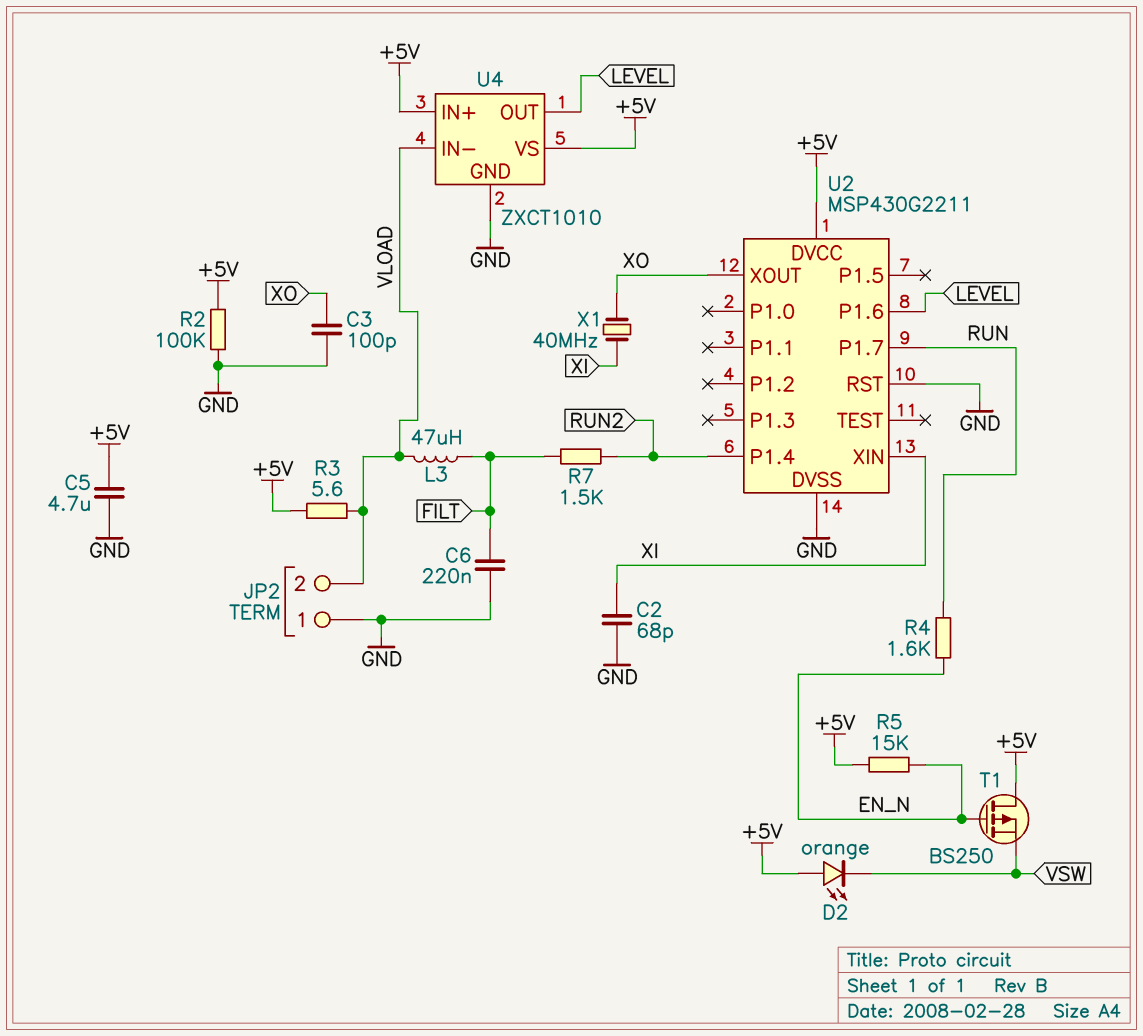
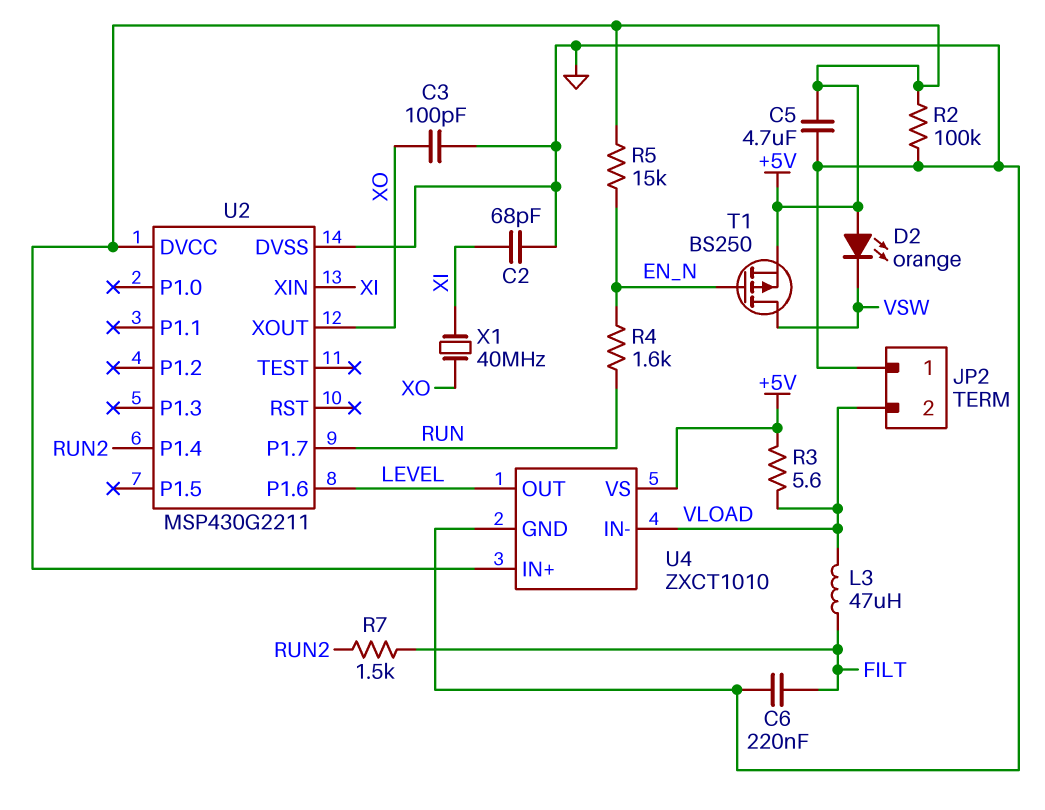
T1: PMOS BS250 (G EN_N, D +5V, S VSW) -> PMOS BS250 (G EN_N, D VSW, S +5V)
U2 pin RST: GND -> none

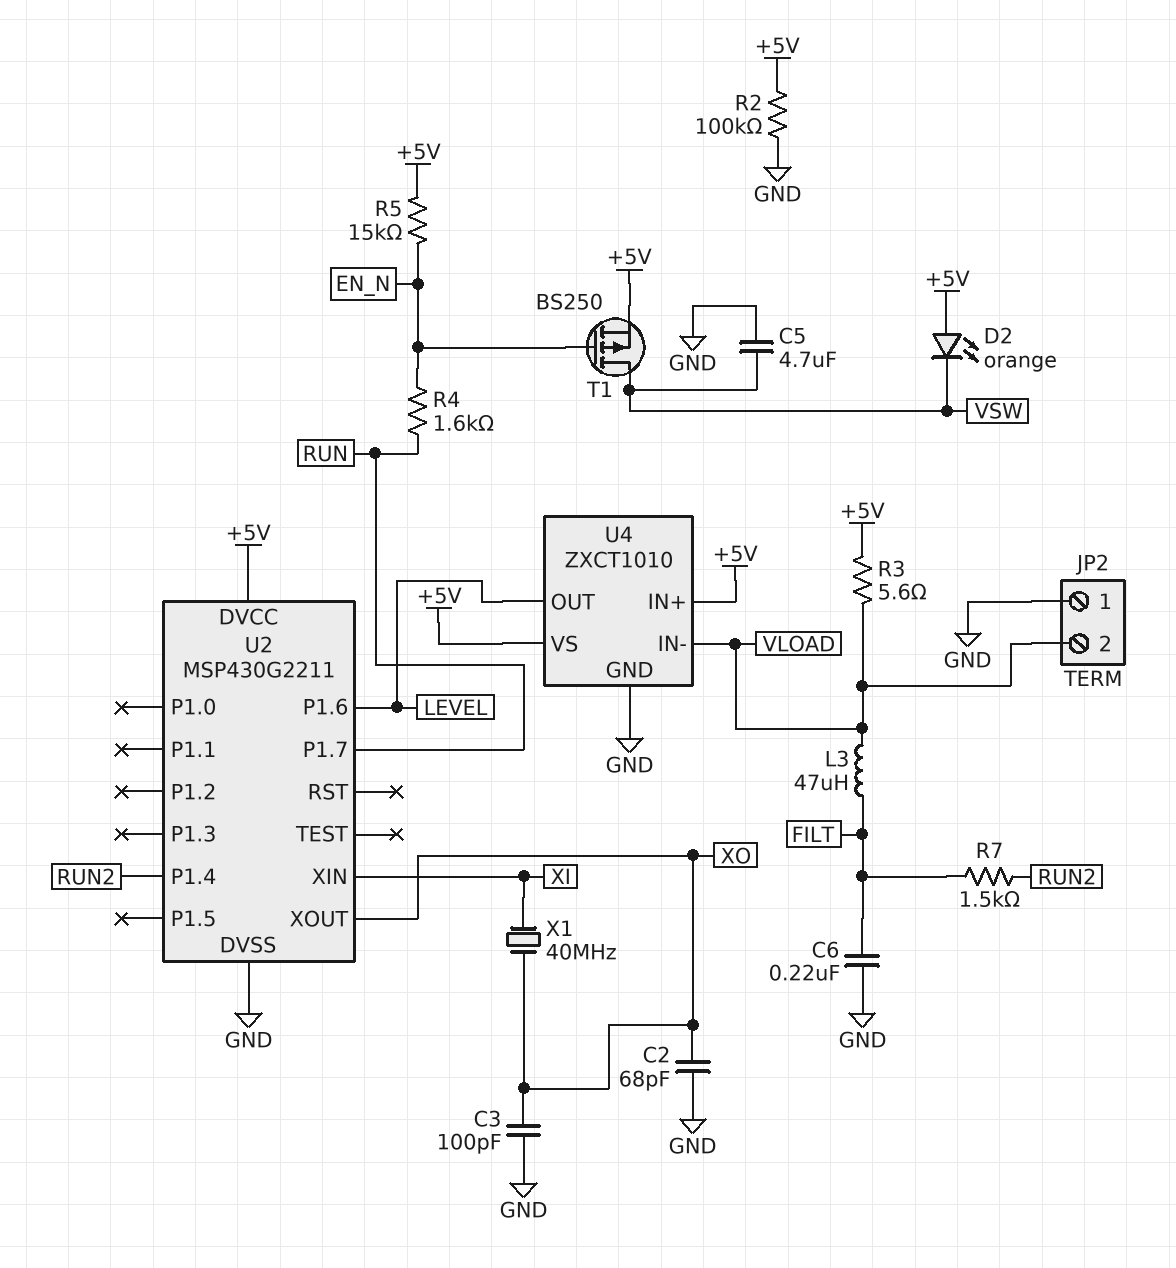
C2: 68pF (GND, XI) -> 68pF (GND, XO)
C5: 4.7uF (+5V, GND) -> 4.7uF (GND, VSW)

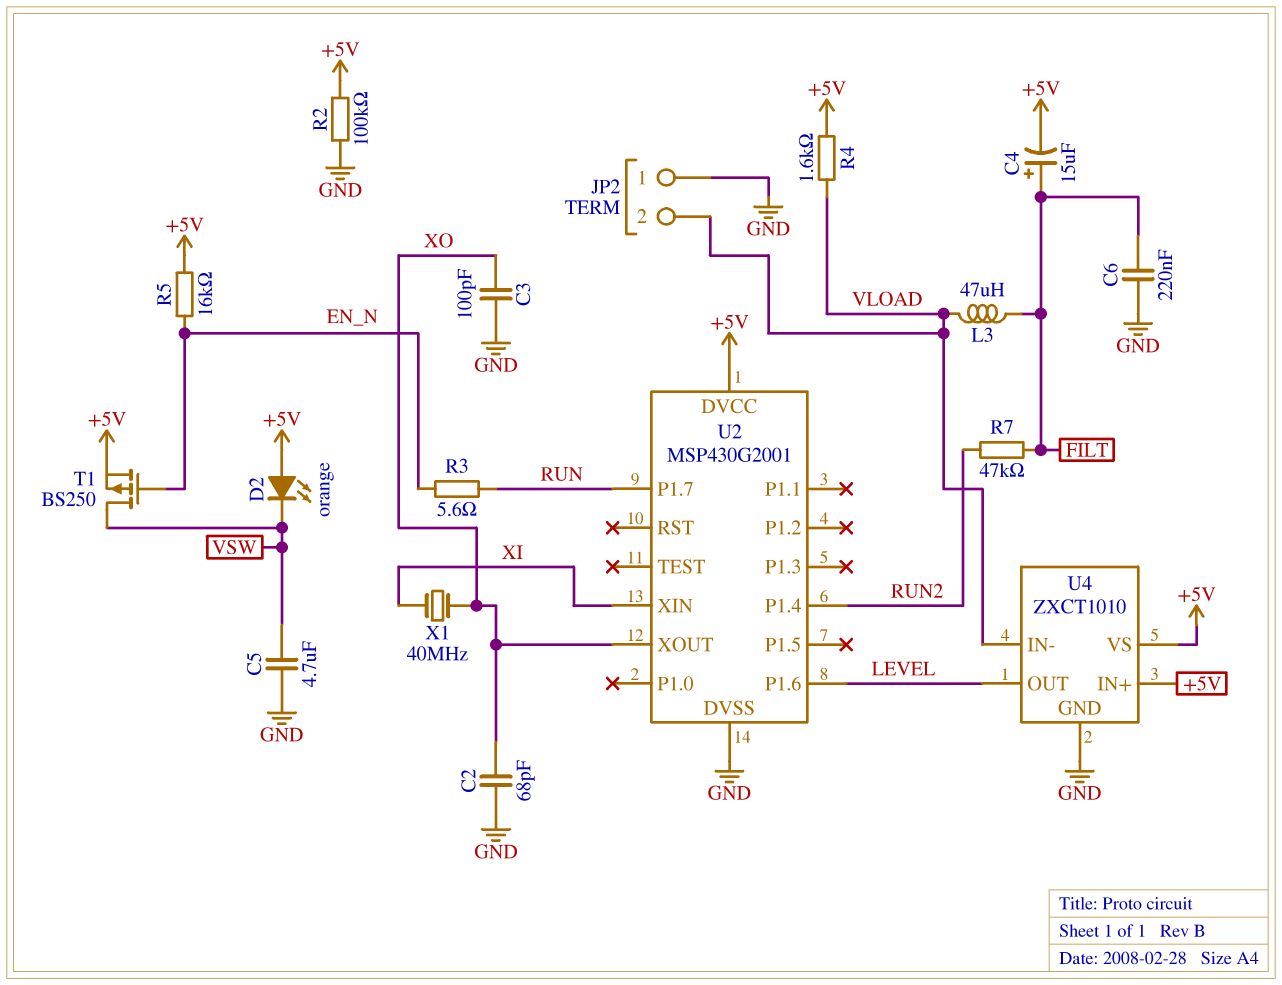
C4: none -> 15uF (plus FILT, minus +5V)
R3: 5.6 (+5V, VLOAD) -> 5.6 (EN_N, RUN)
R4: 1.6k (EN_N, RUN) -> 1.6k (+5V, VLOAD)
R5: 15k (+5V, EN_N) -> 16k (+5V, EN_N)
R7: 1.5k (FILT, RUN2) -> 47k (FILT, RUN2)
U2: MSP430G2211 -> MSP430G2001

